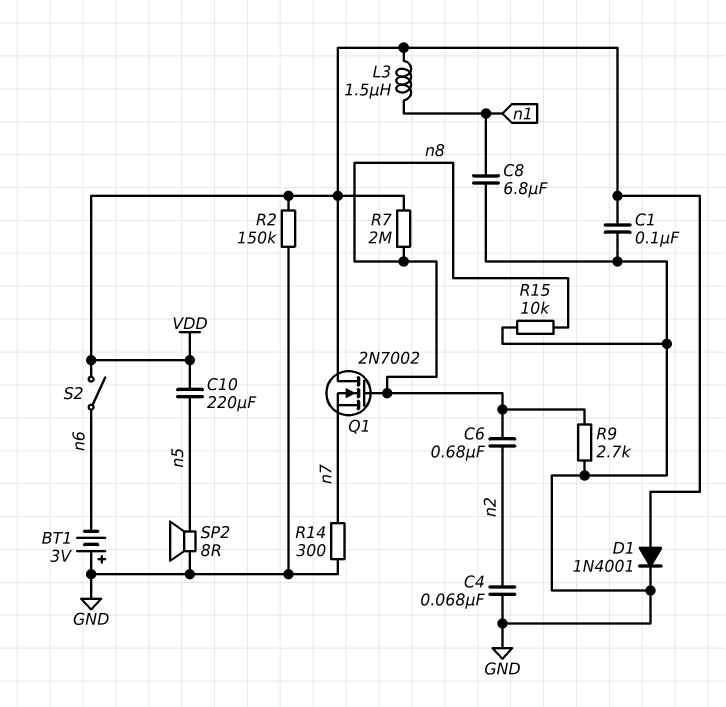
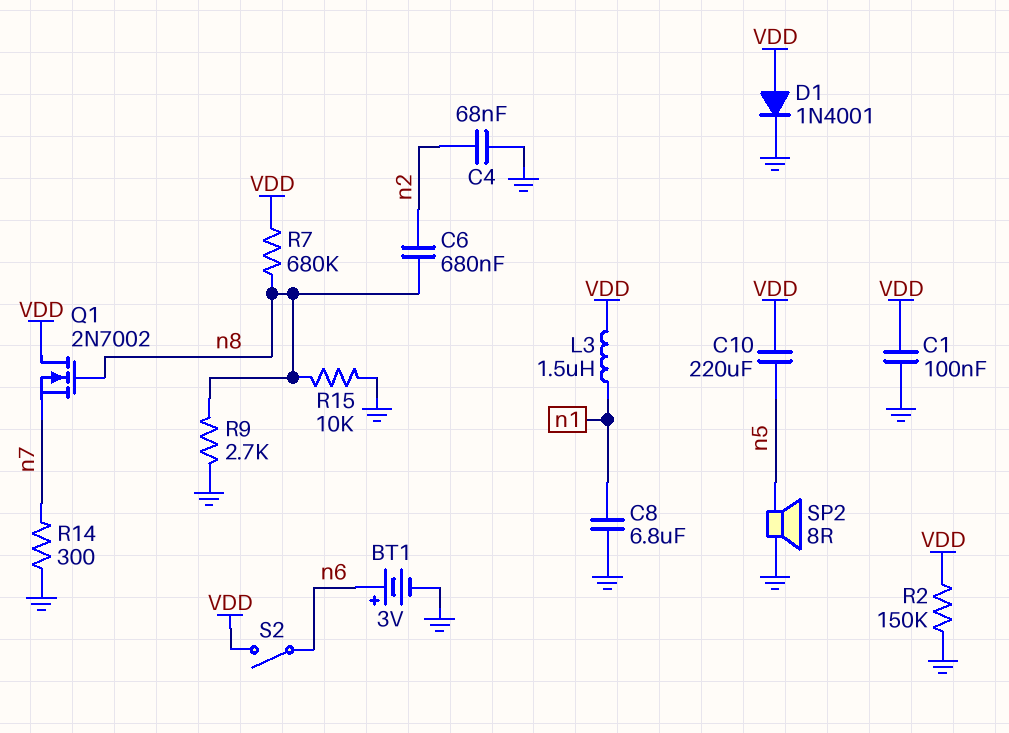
BT1: 3V (plus GND, minus n6) -> 3V (plus n6, minus GND)
R7: 2M (VDD, n8) -> 680k (VDD, n8)

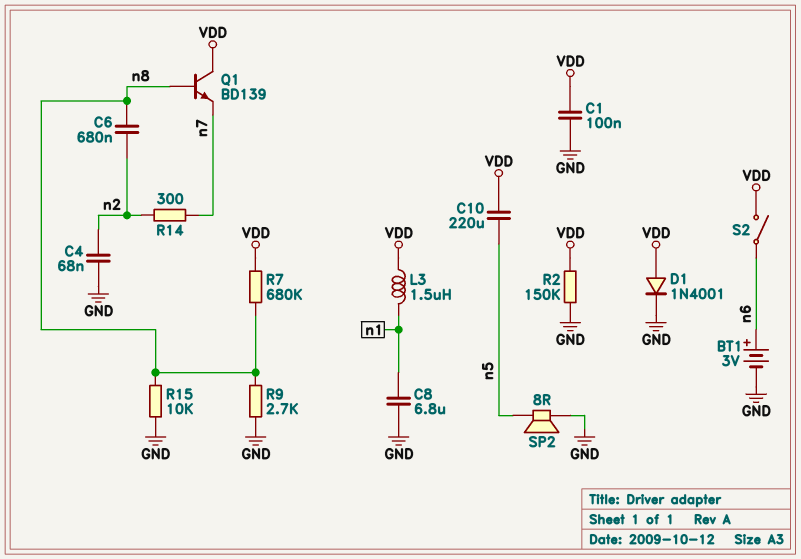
Q1: NMOS 2N7002 (G n8, D VDD, S n7) -> NPN BD139 (B n8, C VDD, E n7)
R14: 300 (GND, n7) -> 300 (n2, n7)

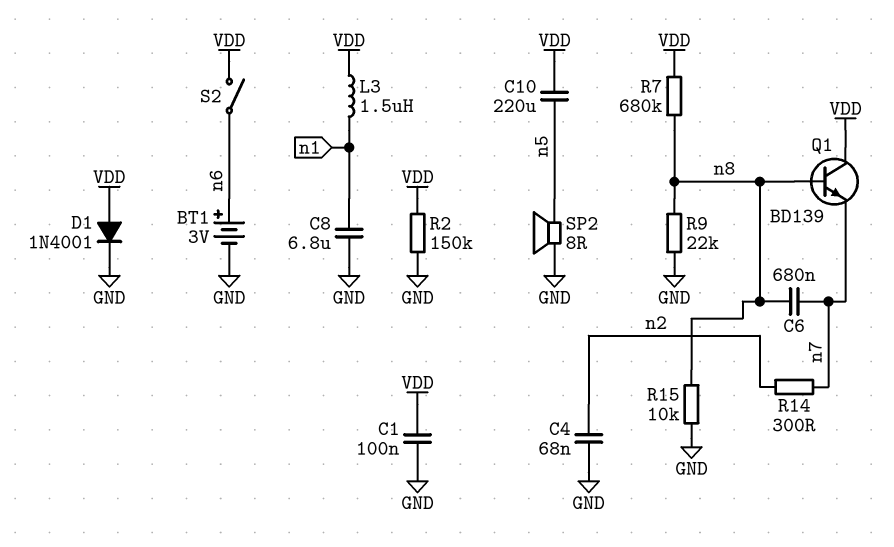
C6: 680nF (n2, n8) -> 680nF (n7, n8)
R9: 2.7k (GND, n8) -> 22k (GND, n8)

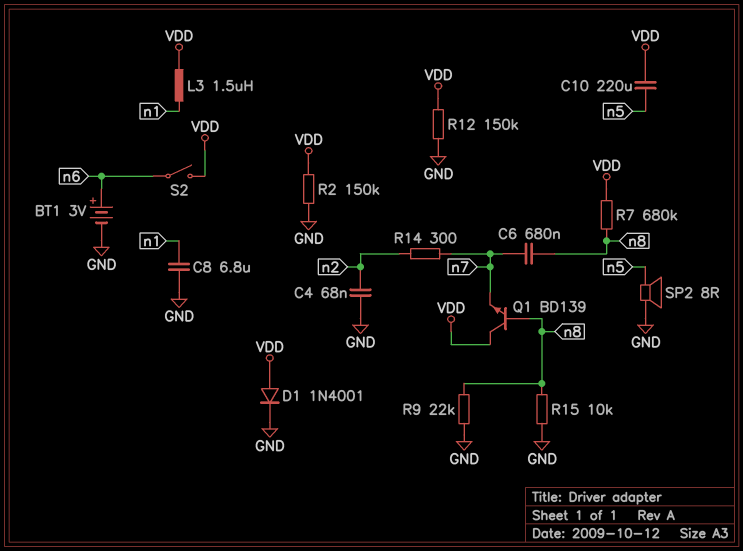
C1: 100nF (GND, VDD) -> none
R12: none -> 150k (GND, VDD)

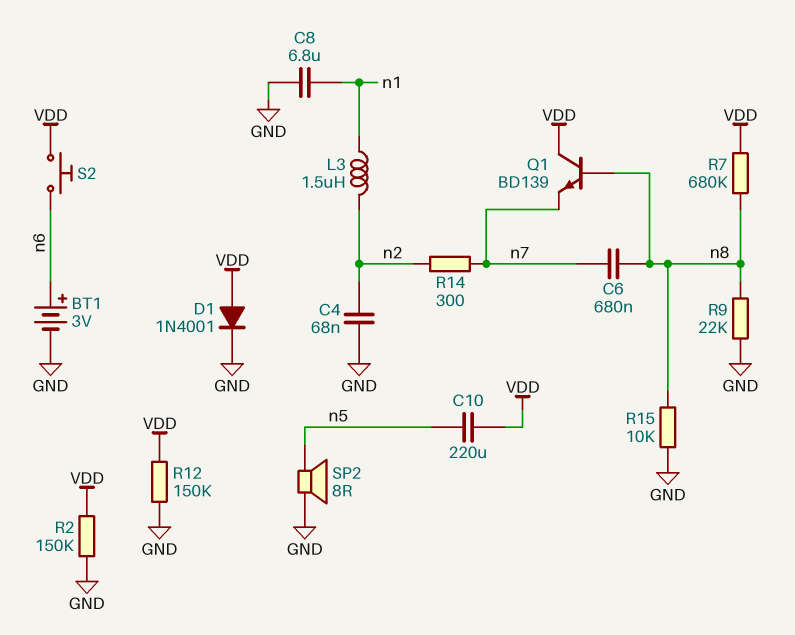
L3: 1.5uH (VDD, n1) -> 1.5uH (n1, n2)
S2: switch (VDD, n6) -> button (VDD, n6)

